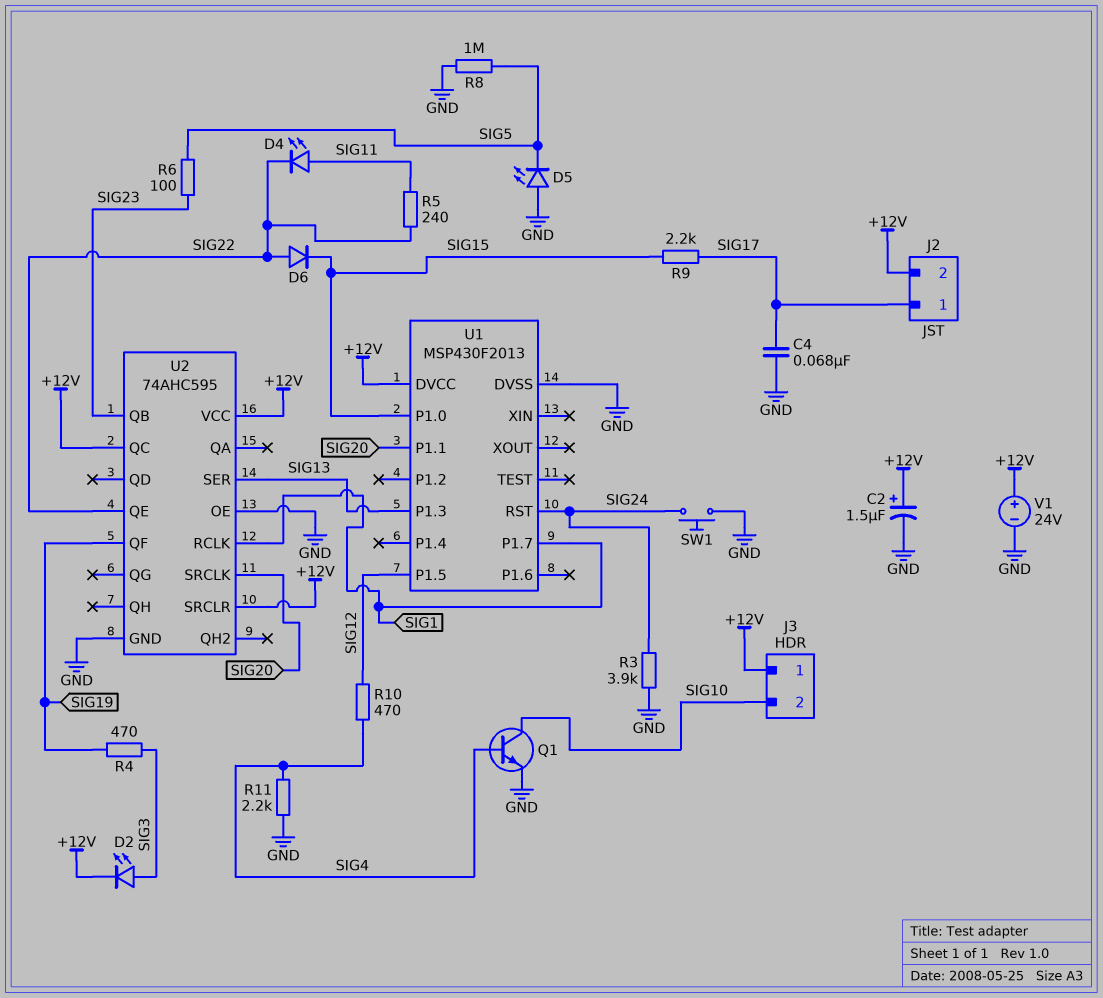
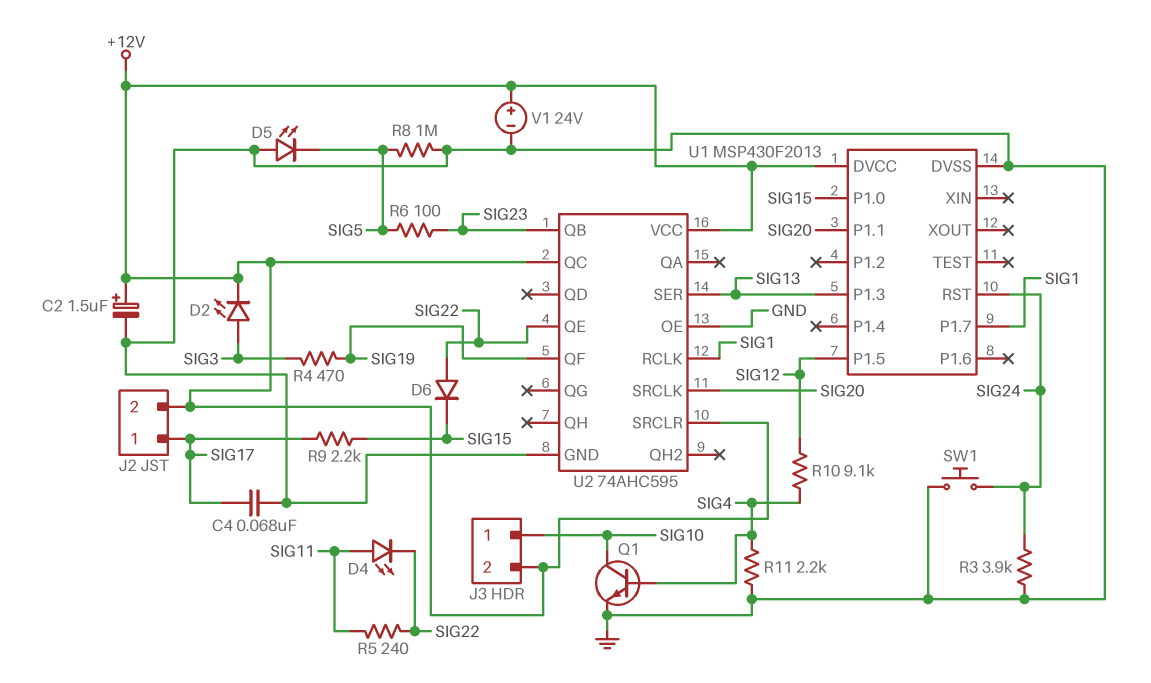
J3 pin 1: +12V -> SIG10
J3 pin 2: SIG10 -> +12V
R10: 470 (SIG4, SIG12) -> 9.1k (SIG4, SIG12)

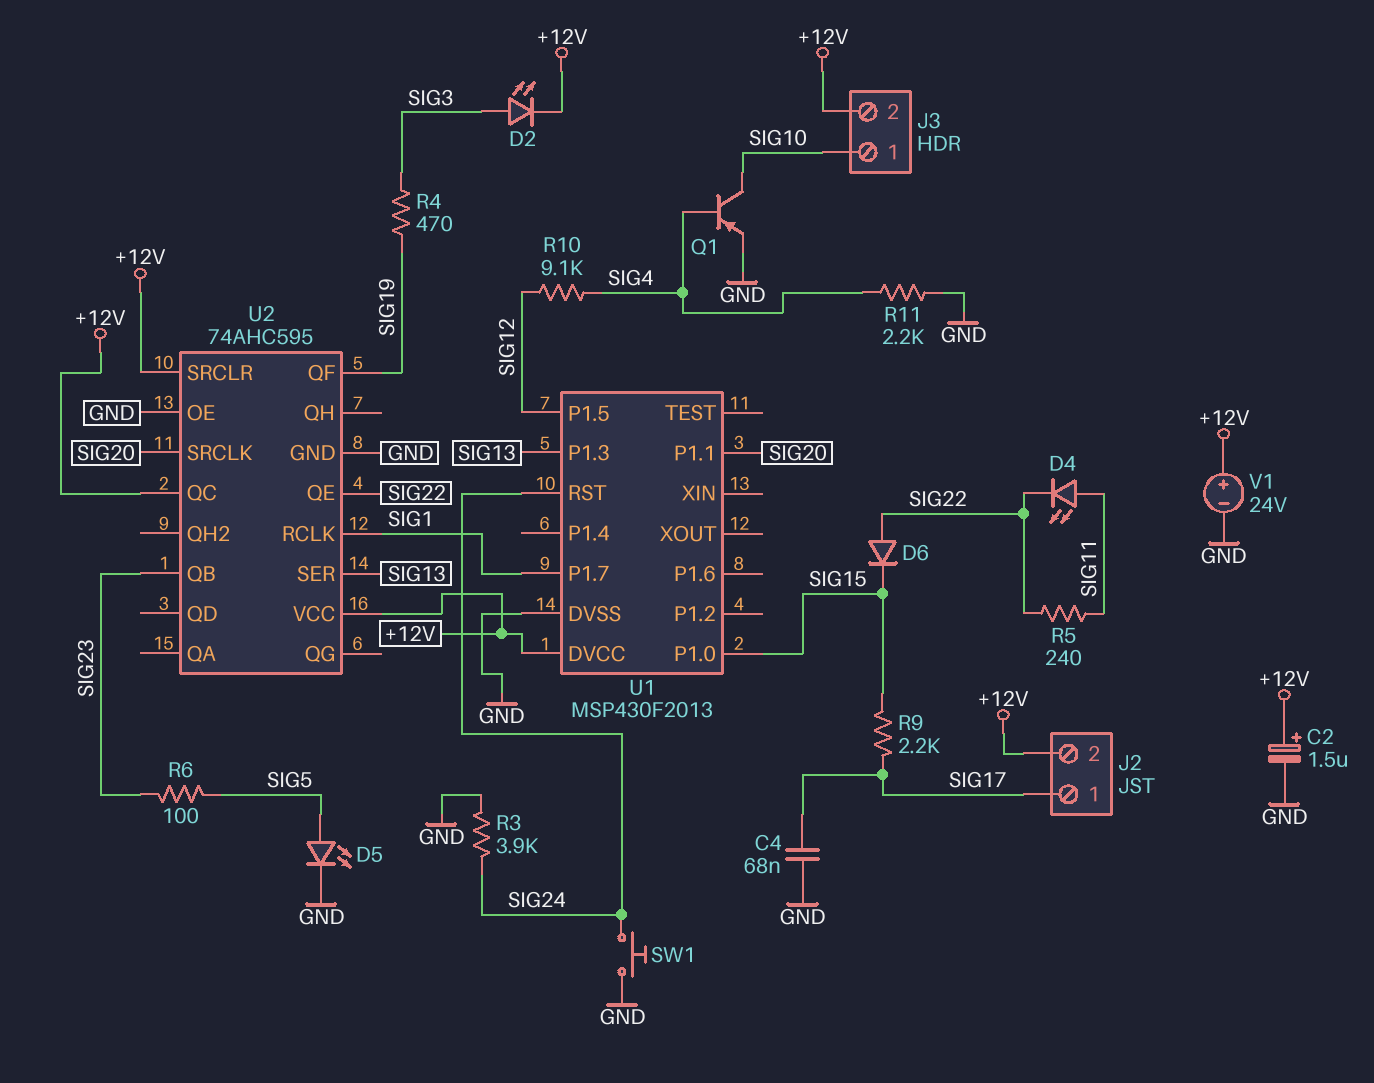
D5: LED (A GND, K SIG5) -> LED (A SIG5, K GND)
Q1: NPN (B SIG4, C SIG10, E GND) -> PNP (B SIG4, C SIG10, E GND)
R8: 1M (GND, SIG5) -> none

